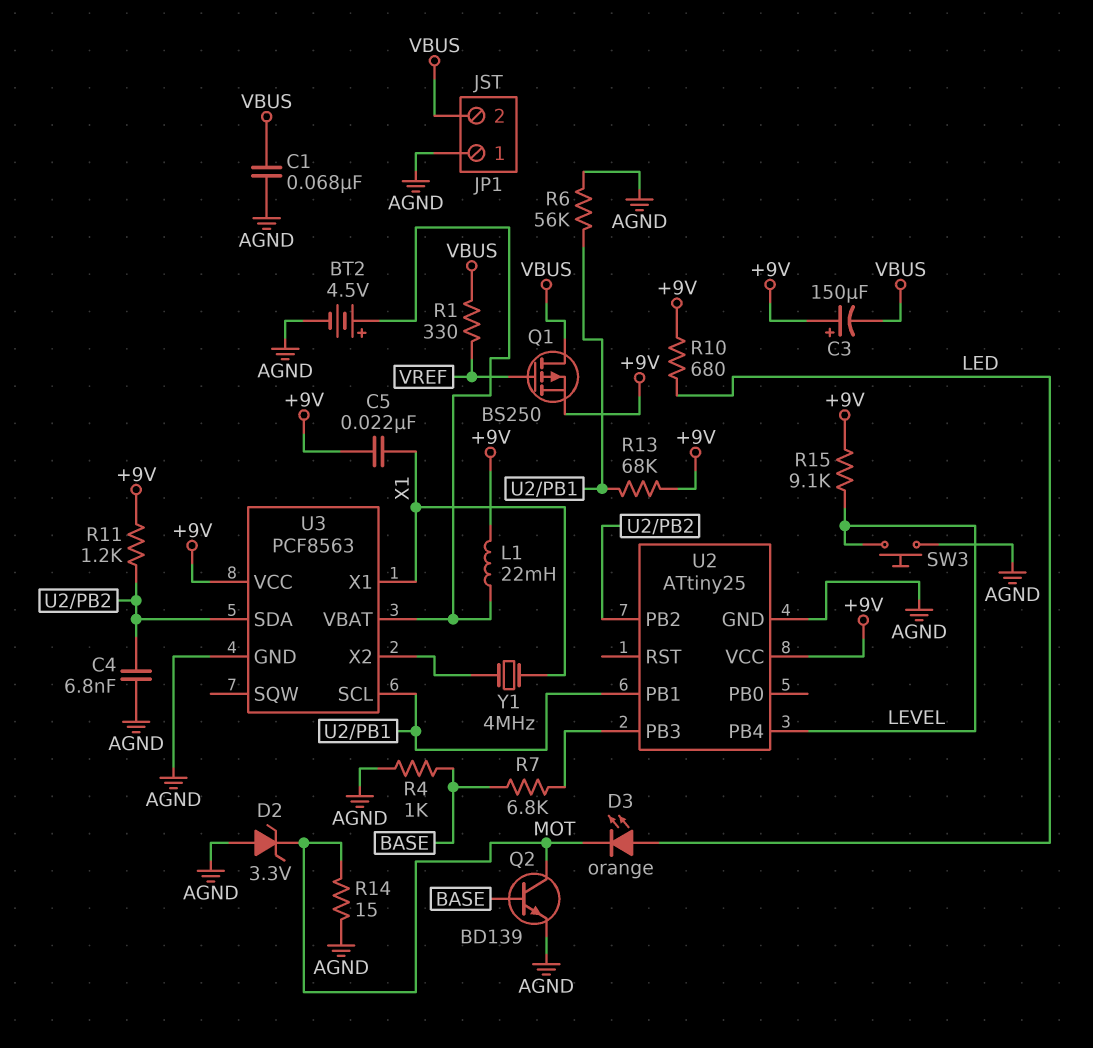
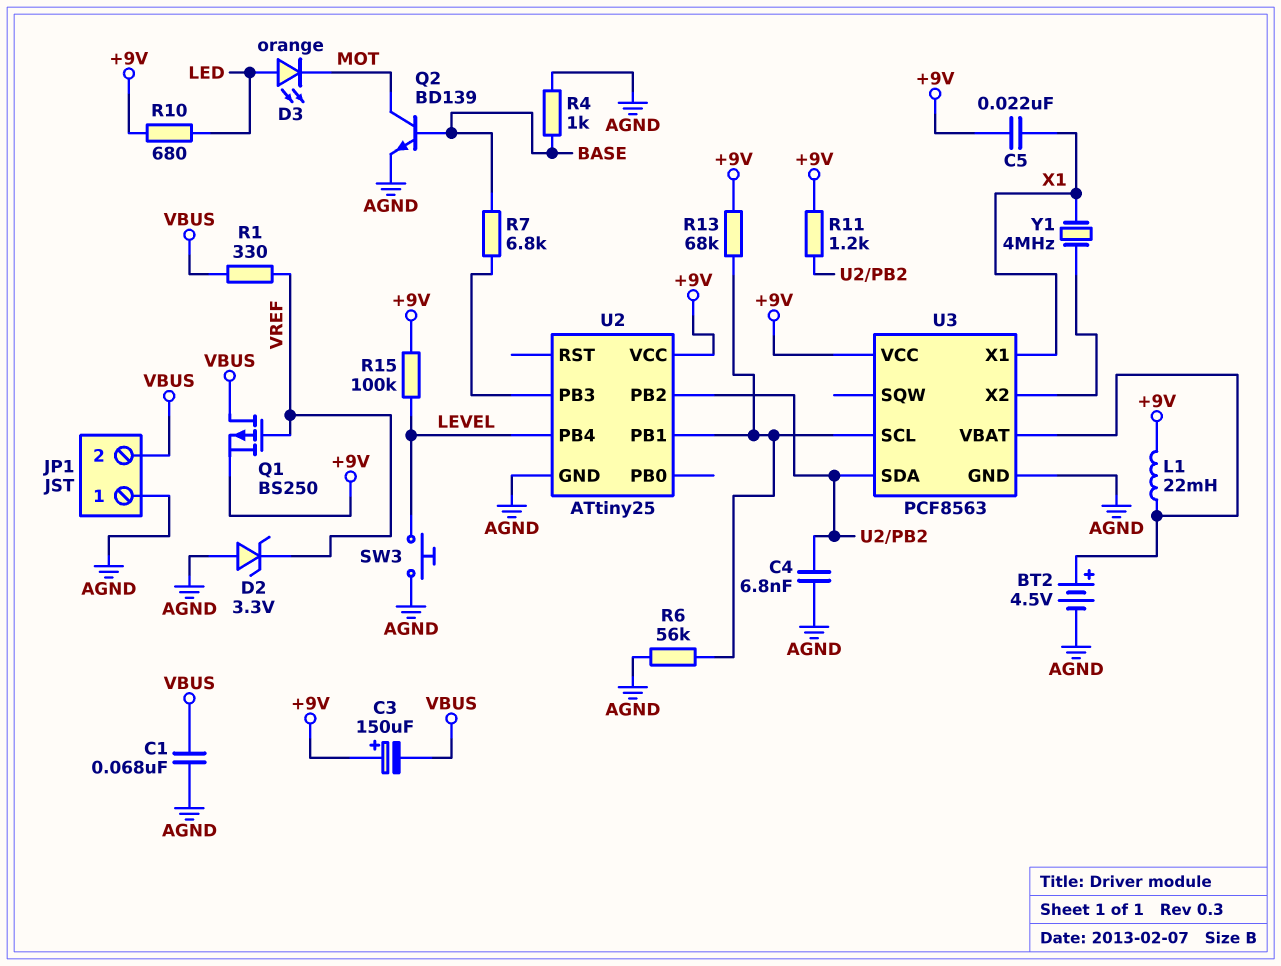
D2: zener 3.3V (A AGND, K MOT) -> zener 3.3V (A AGND, K VREF)
R14: 15 (AGND, MOT) -> none
R15: 9.1k (+9V, LEVEL) -> 100k (+9V, LEVEL)

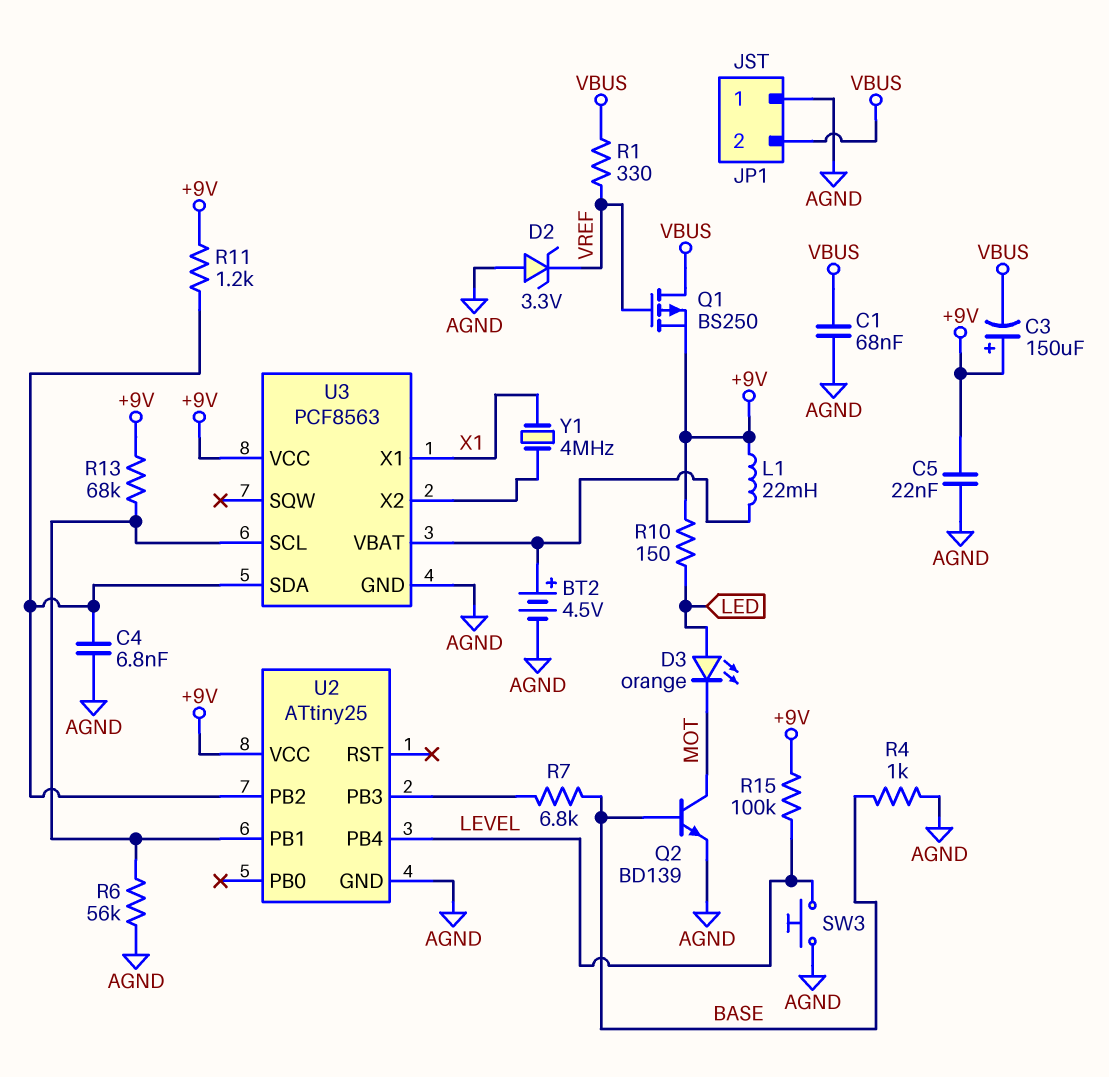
C5: 22nF (+9V, X1) -> 22nF (+9V, AGND)
R10: 680 (+9V, LED) -> 150 (+9V, LED)

